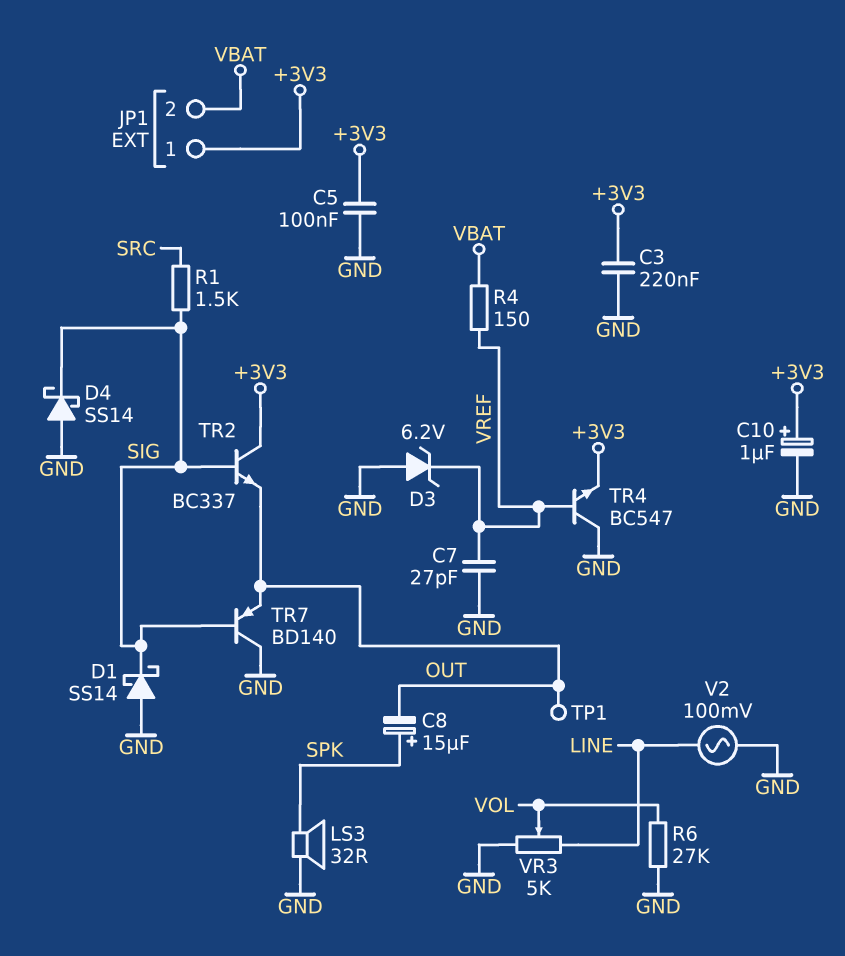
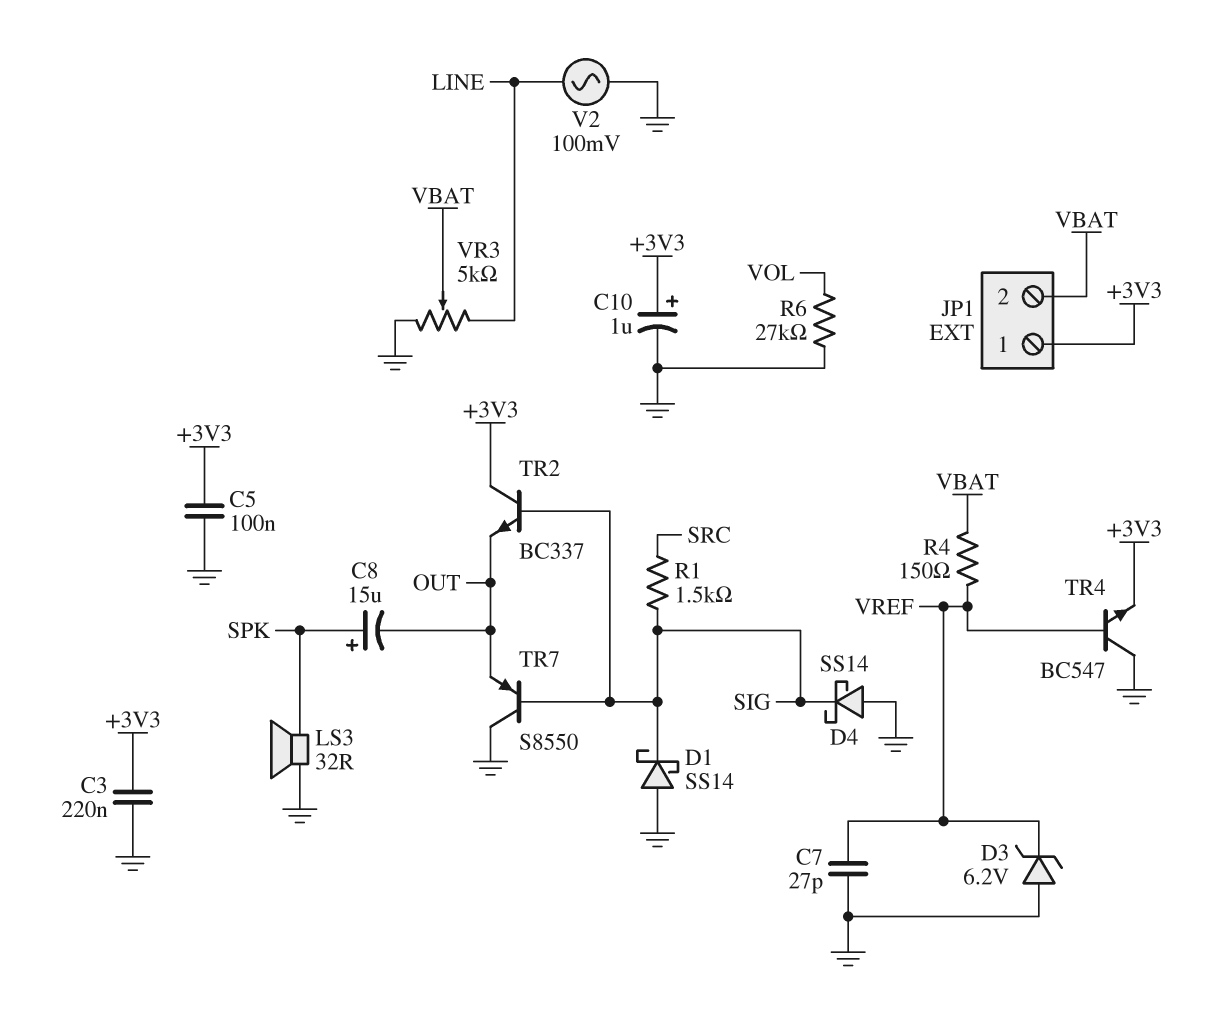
TP1: test point (OUT) -> none
TR7: PNP BD140 (B SIG, C GND, E OUT) -> PNP S8550 (B SIG, C GND, E OUT)
VR3: 5k (GND, LINE, wiper VOL) -> 5k (GND, LINE, wiper VBAT)

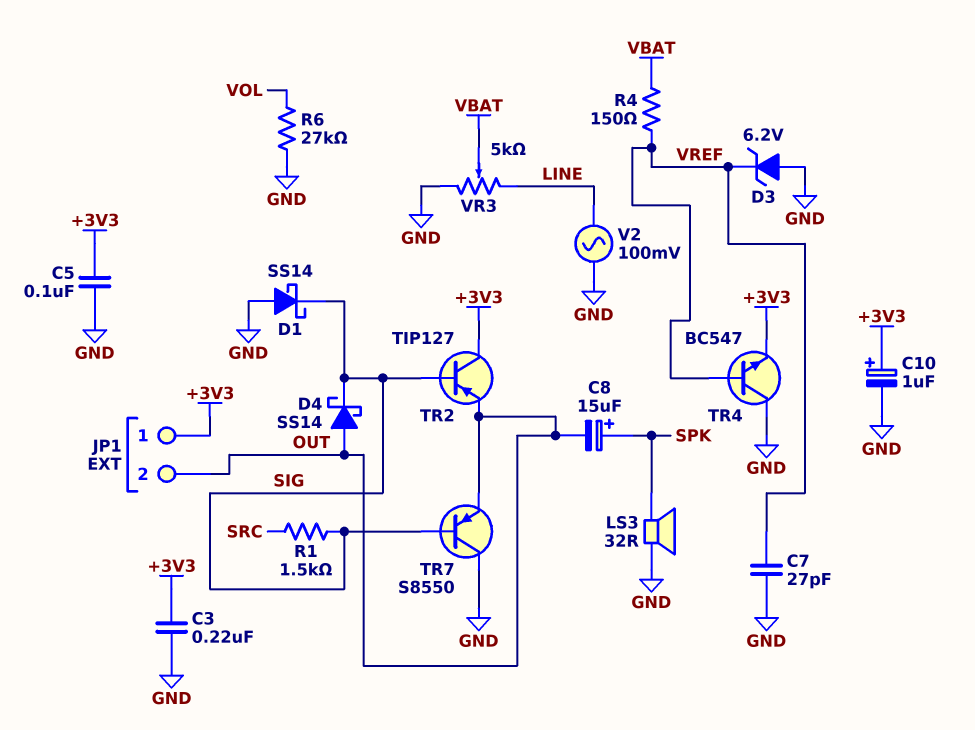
D4: schottky SS14 (A GND, K SIG) -> schottky SS14 (A OUT, K SIG)
JP1 pin 2: VBAT -> OUT
TR2: NPN BC337 (B SIG, C +3V3, E OUT) -> PNP TIP127 (B SIG, C +3V3, E OUT)

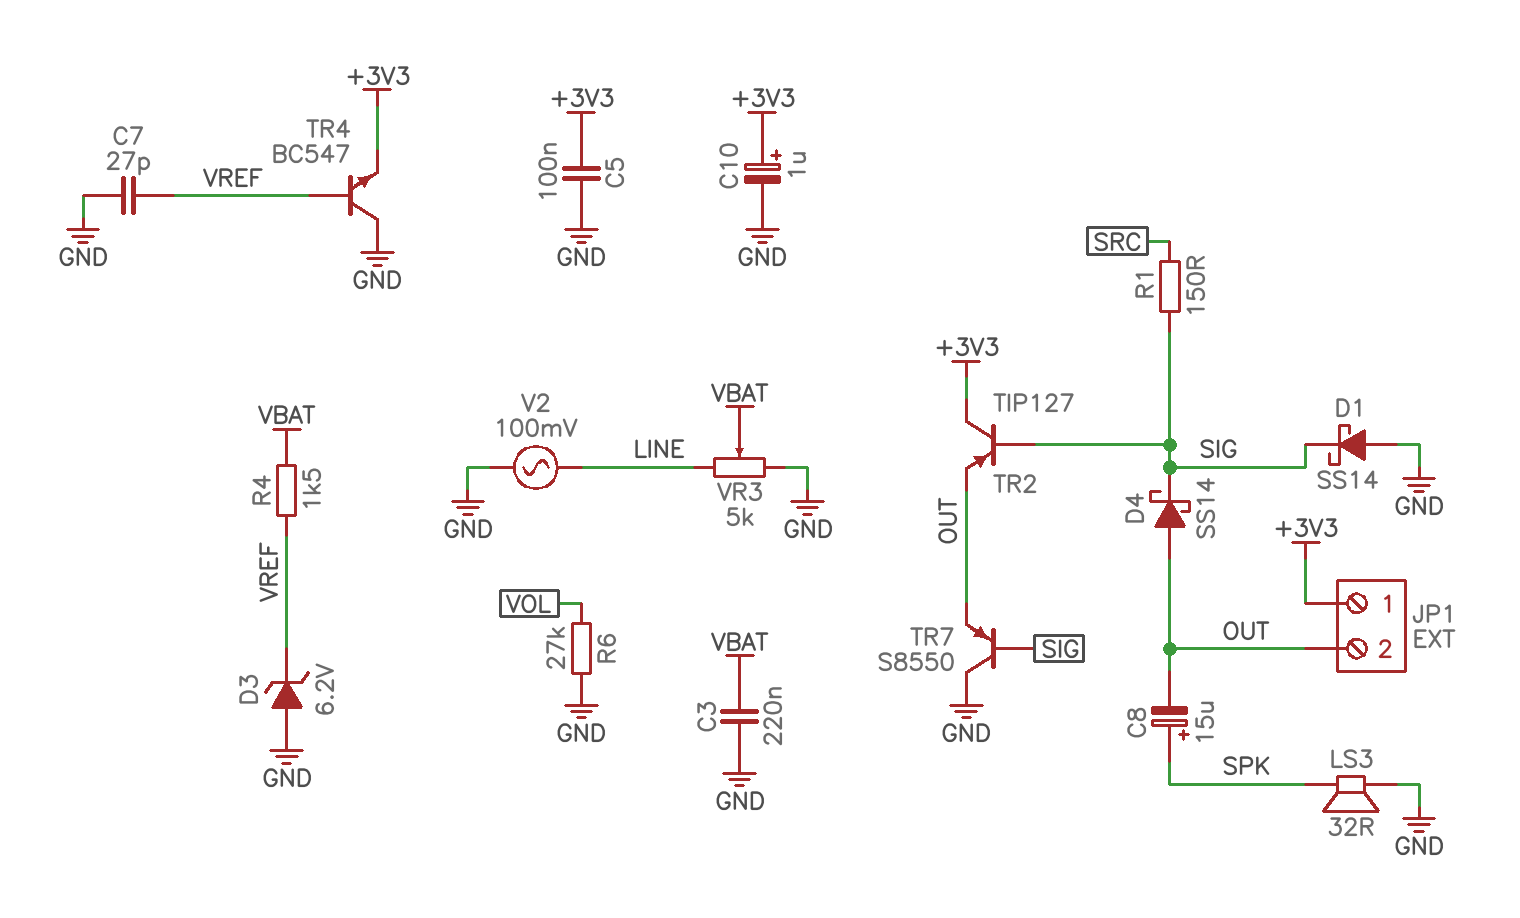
C3: 220nF (+3V3, GND) -> 220nF (GND, VBAT)
R1: 1.5k (SIG, SRC) -> 150 (SIG, SRC)
R4: 150 (VBAT, VREF) -> 1.5k (VBAT, VREF)

